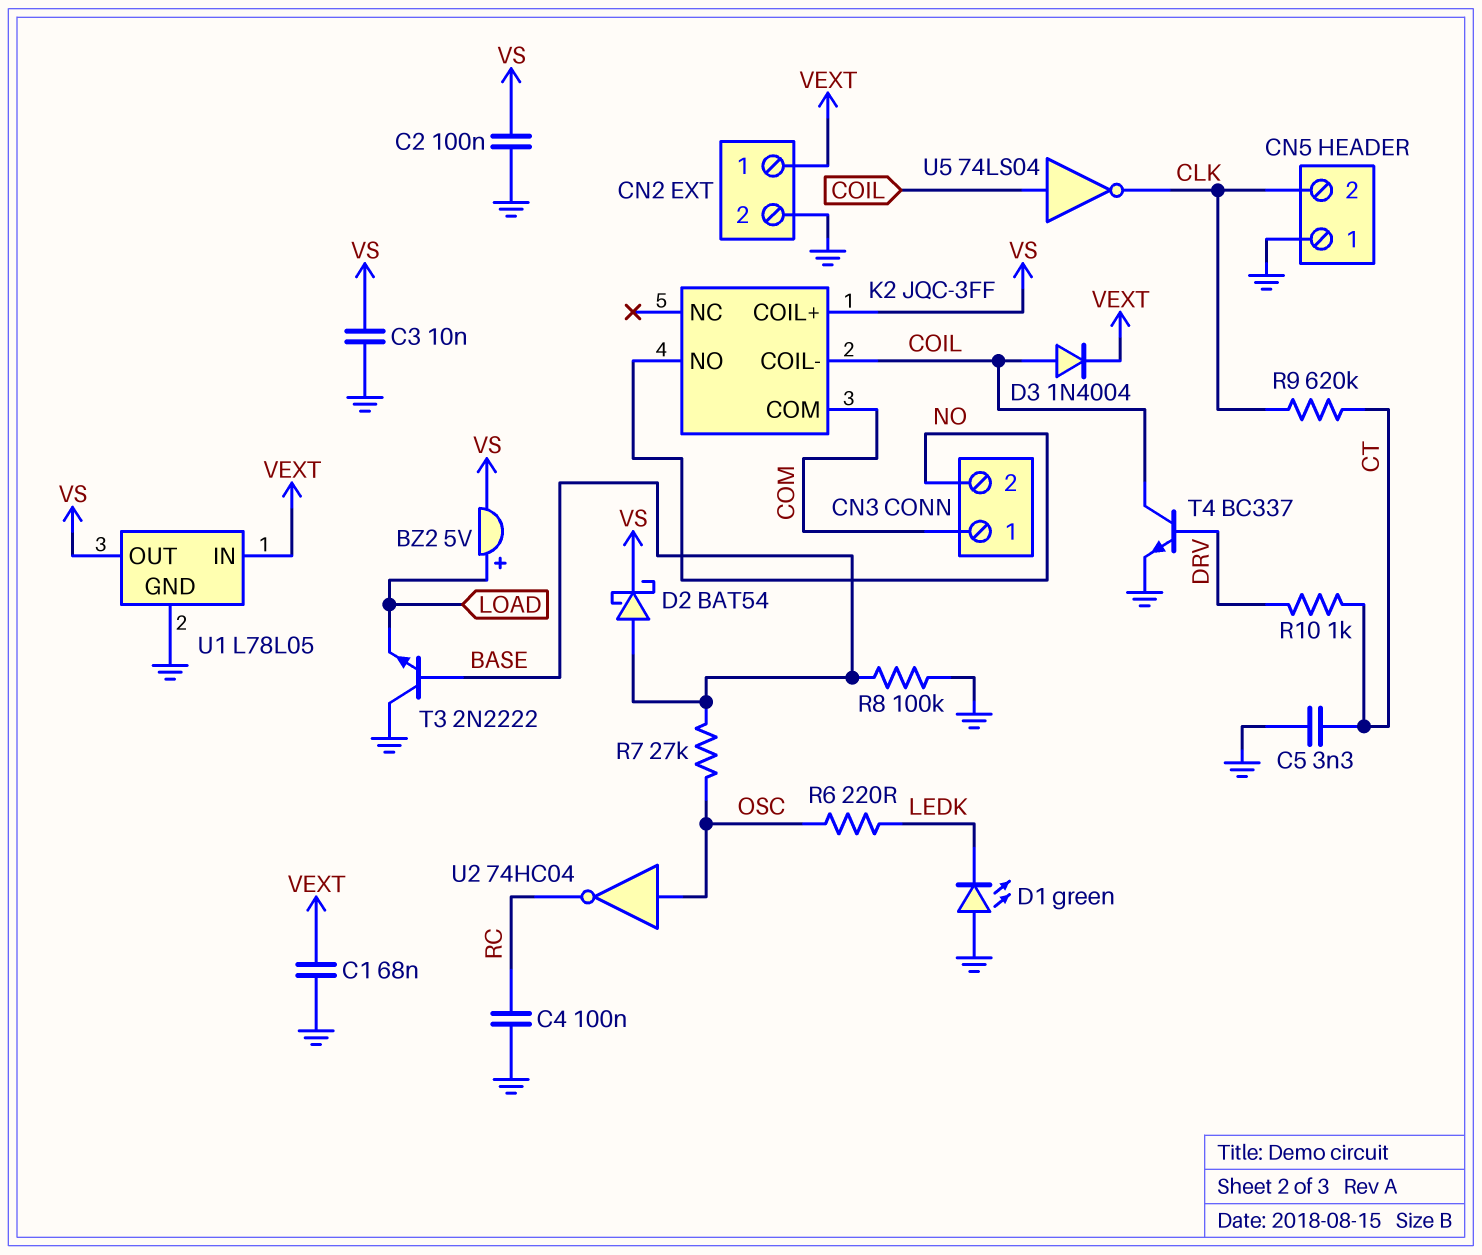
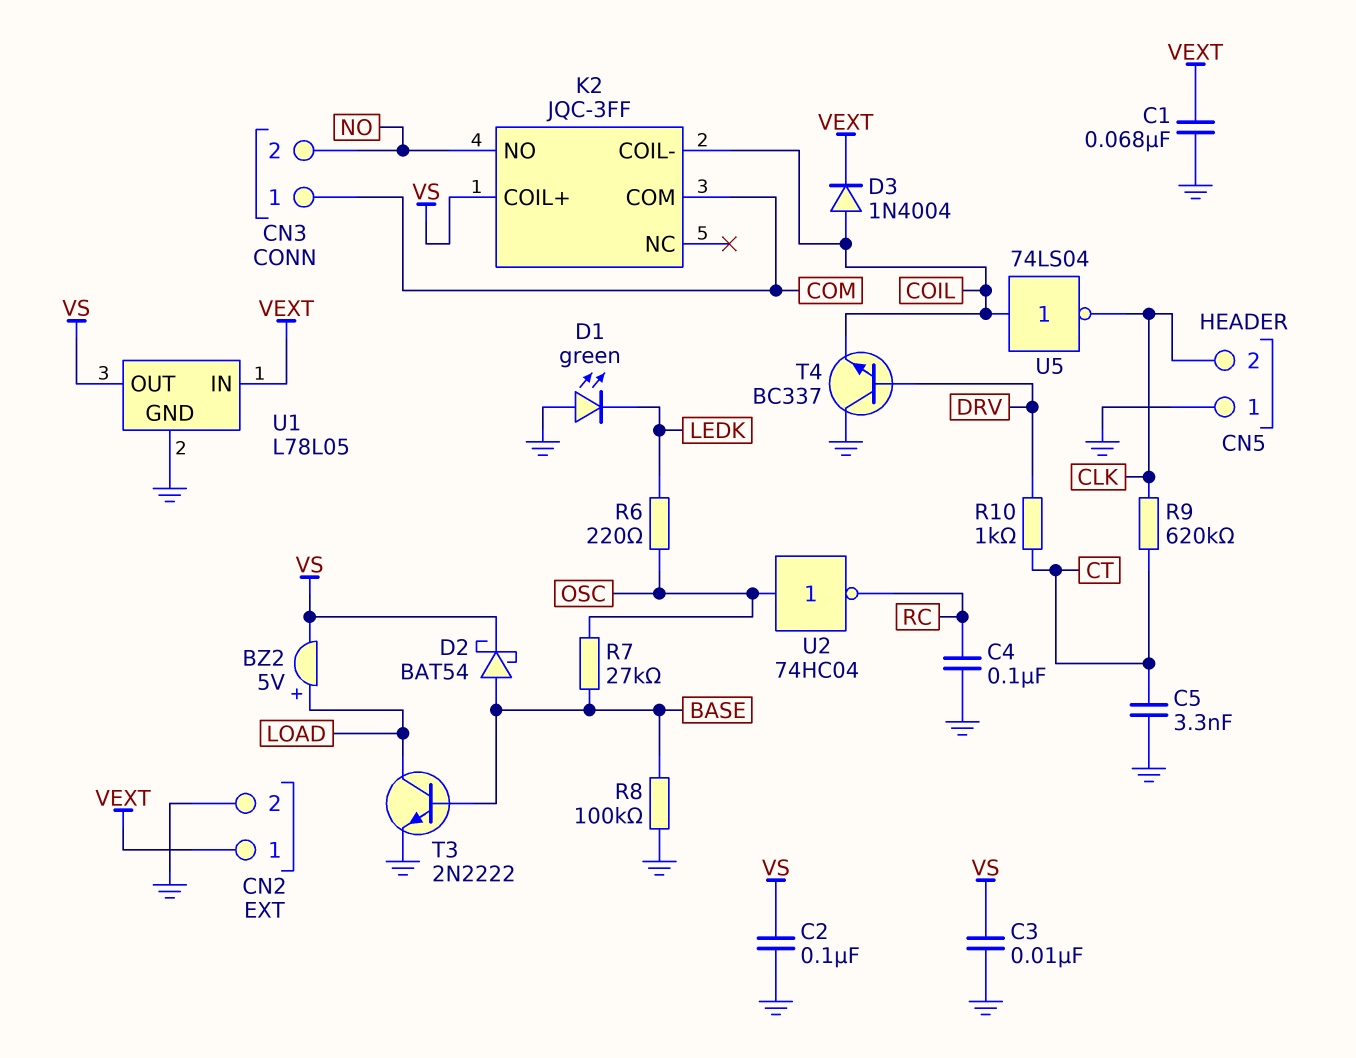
T3: NPN 2N2222 (B BASE, C GND, E LOAD) -> NPN 2N2222 (B BASE, C LOAD, E GND)
T4: NPN BC337 (B DRV, C COIL, E GND) -> NPN BC337 (B DRV, C GND, E COIL)

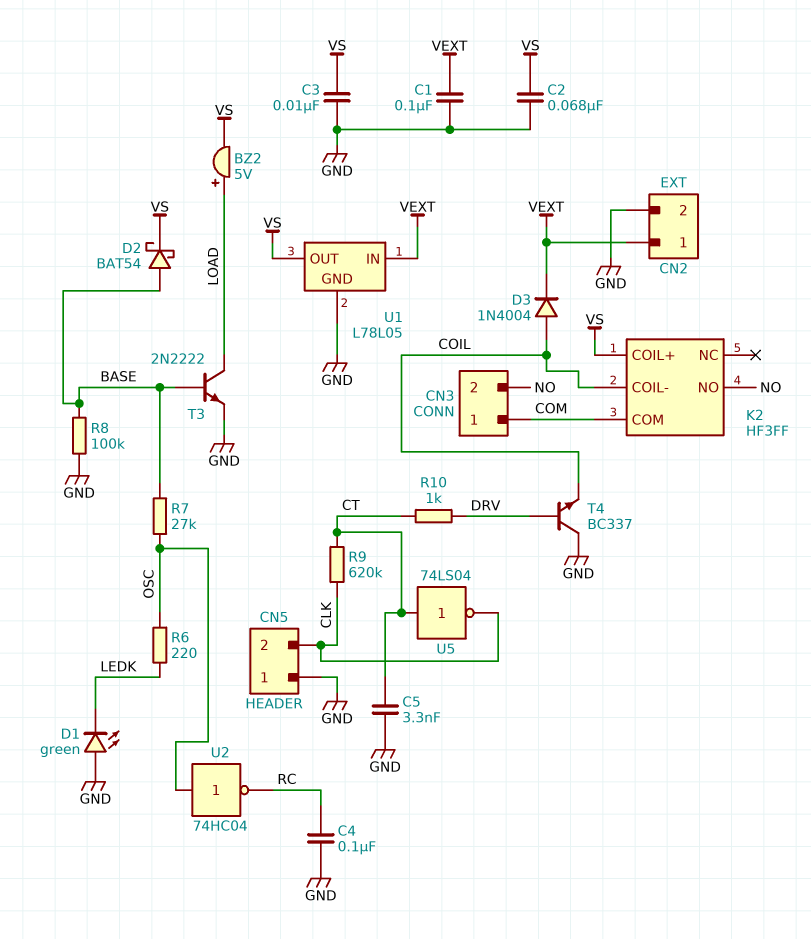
C1: 68nF (GND, VEXT) -> 100nF (GND, VEXT)
C2: 100nF (GND, VS) -> 68nF (GND, VS)
K2: JQC-3FF -> HF3FF
U5: NOT 74LS04 (in COIL, out CLK) -> NOT 74LS04 (in CT, out CLK)

